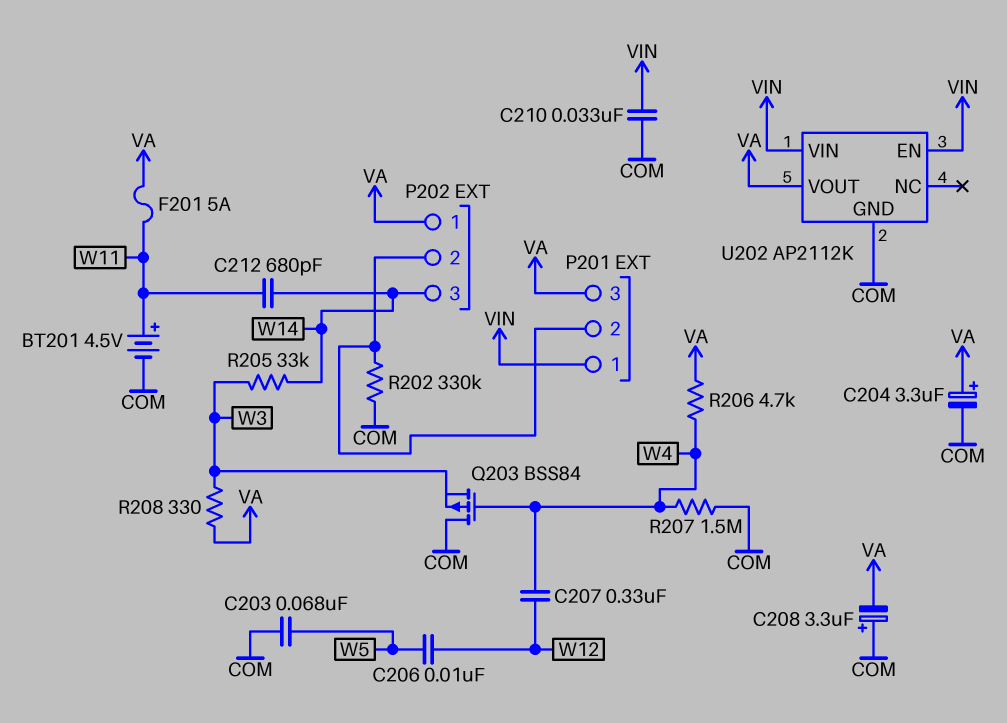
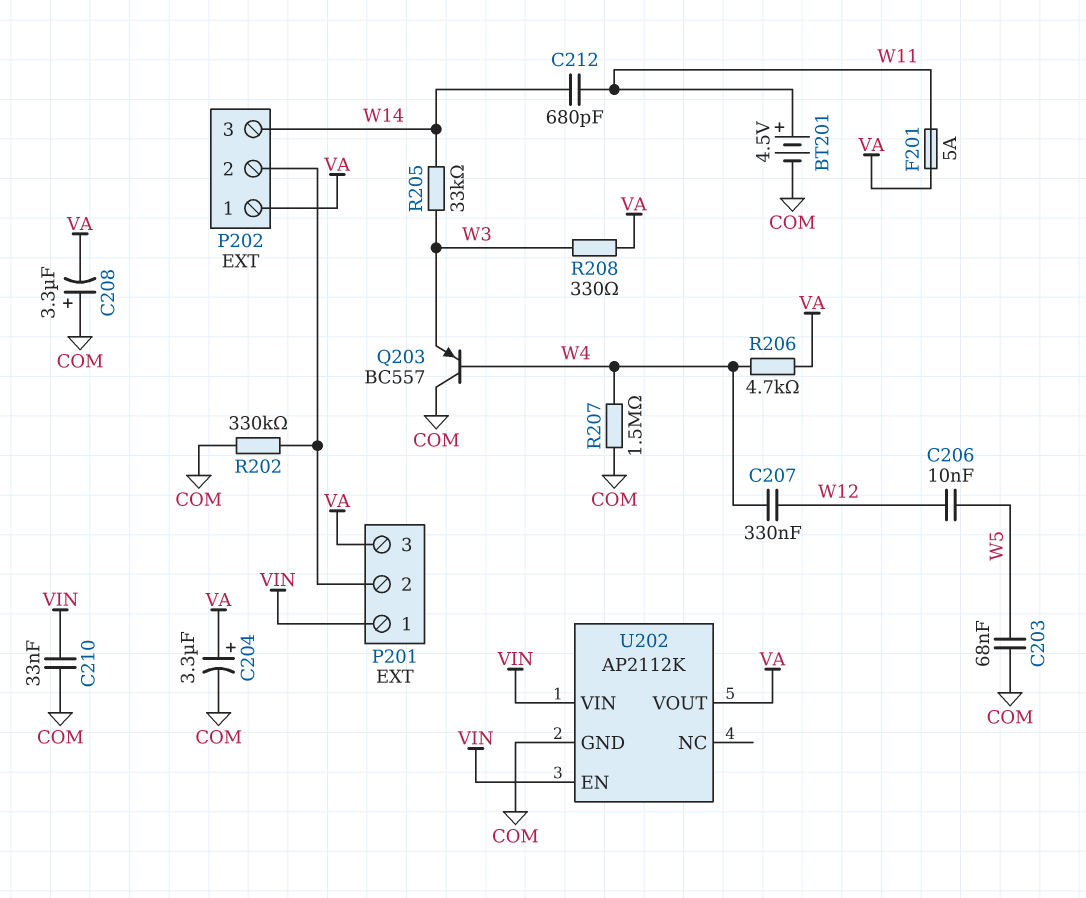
Q203: PMOS BSS84 (G W4, D COM, S W3) -> PNP BC557 (B W4, C COM, E W3)

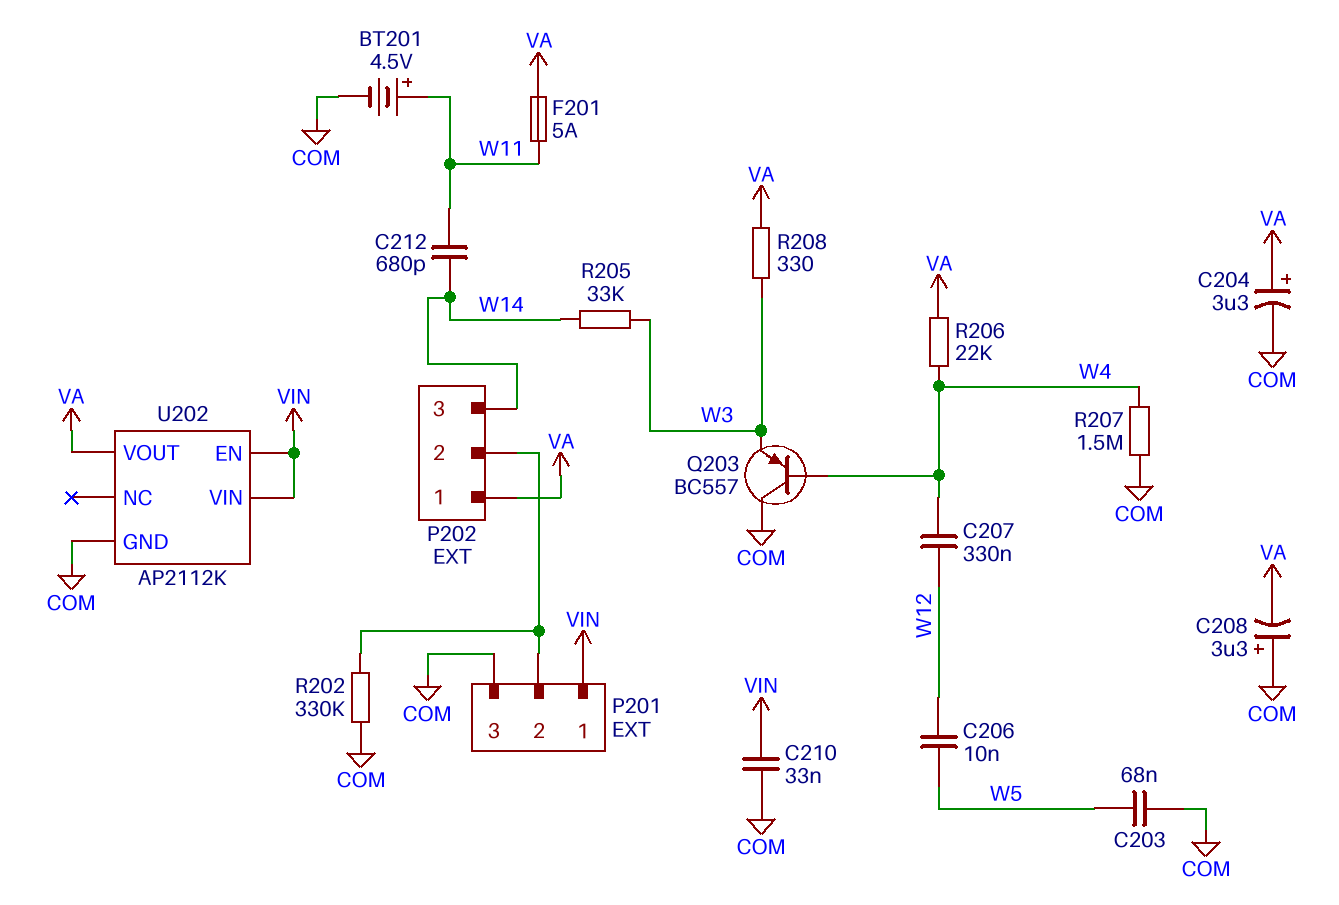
P201 pin 3: VA -> COM
R206: 4.7k (VA, W4) -> 22k (VA, W4)

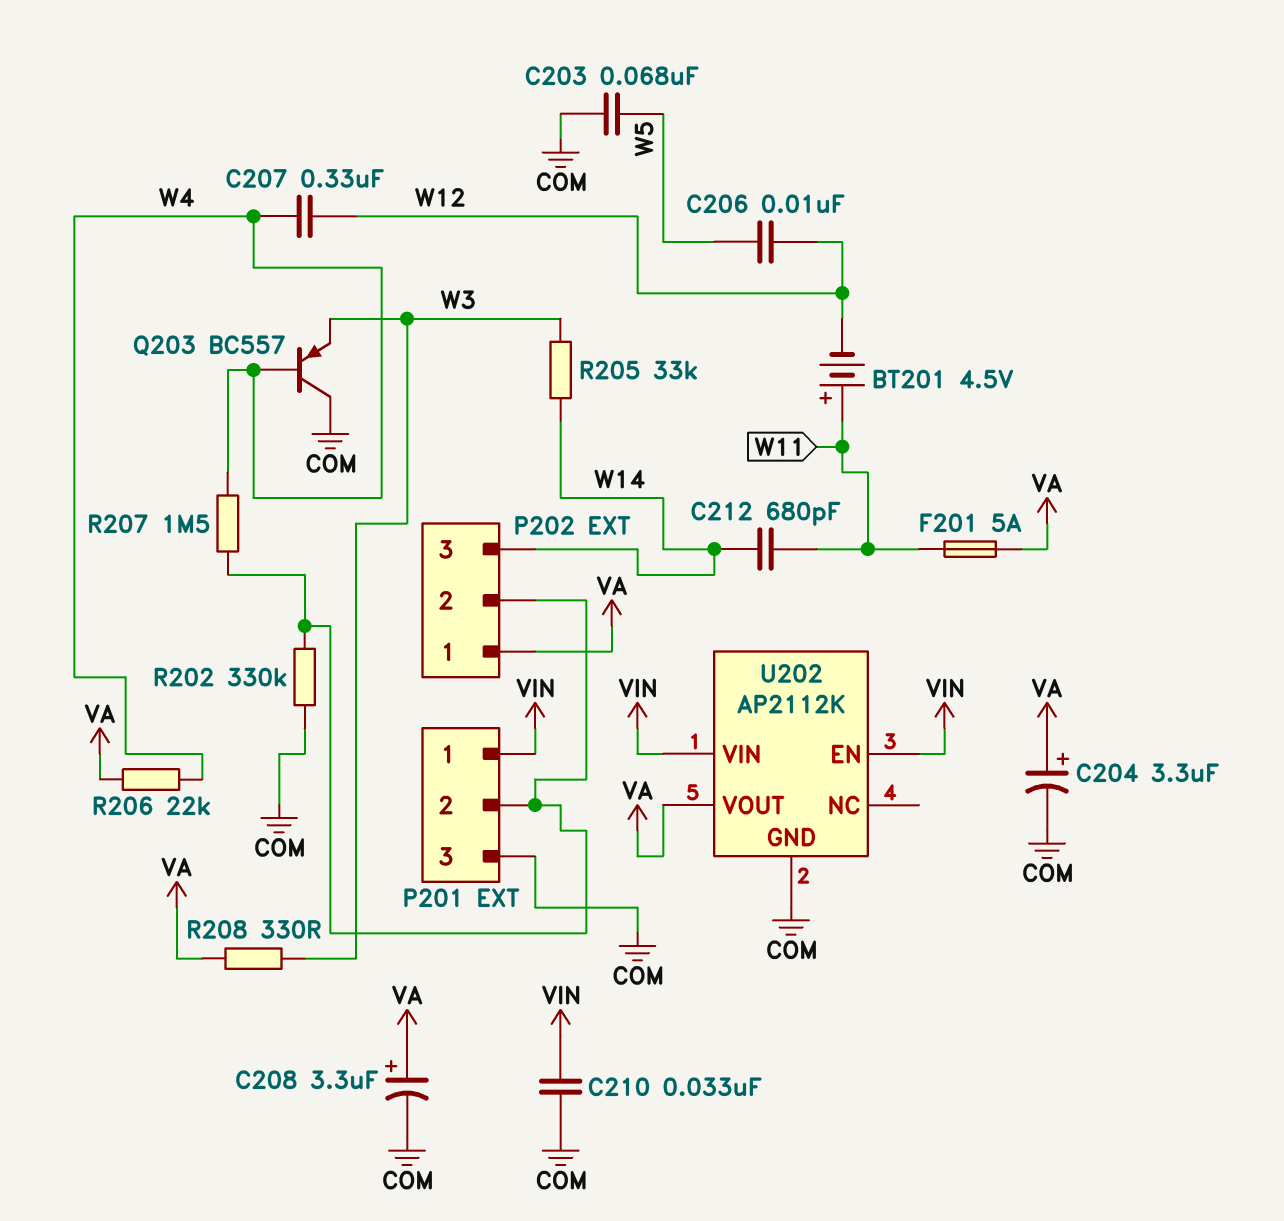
BT201: 4.5V (plus W11, minus COM) -> 4.5V (plus W11, minus W12)
C208: 3.3uF (plus COM, minus VA) -> 3.3uF (plus VA, minus COM)
R207: 1.5M (COM, W4) -> 1.5M (P201/2, W4)

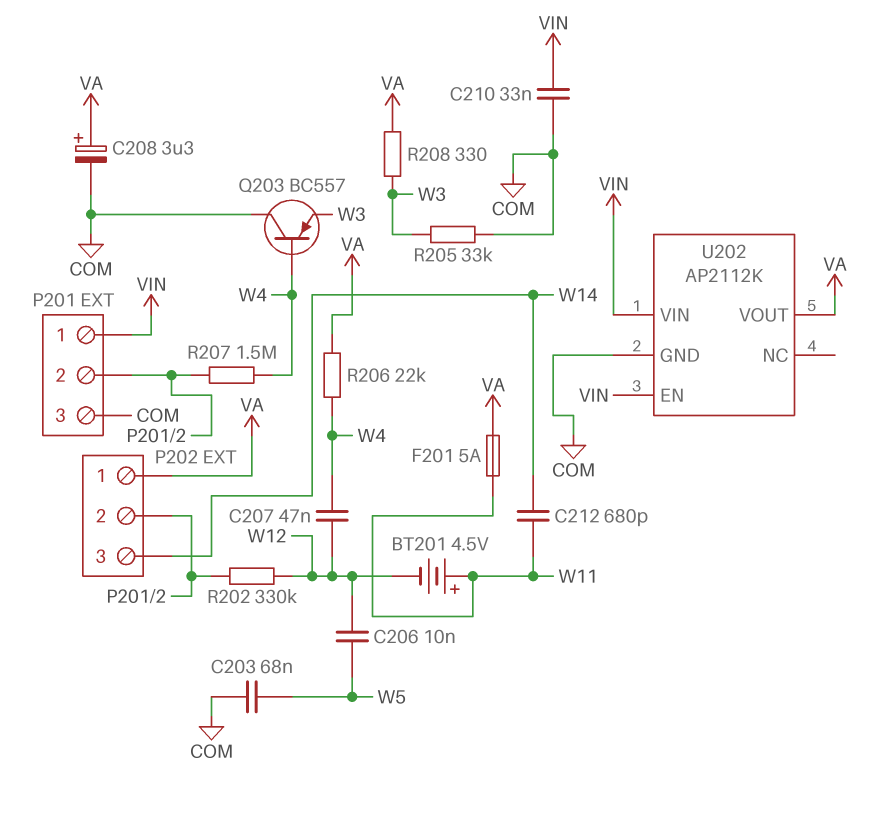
C204: 3.3uF (plus VA, minus COM) -> none
C207: 330nF (W4, W12) -> 47nF (W4, W12)
R202: 330k (COM, P201/2) -> 330k (P201/2, W12)
R205: 33k (W3, W14) -> 33k (COM, W3)

